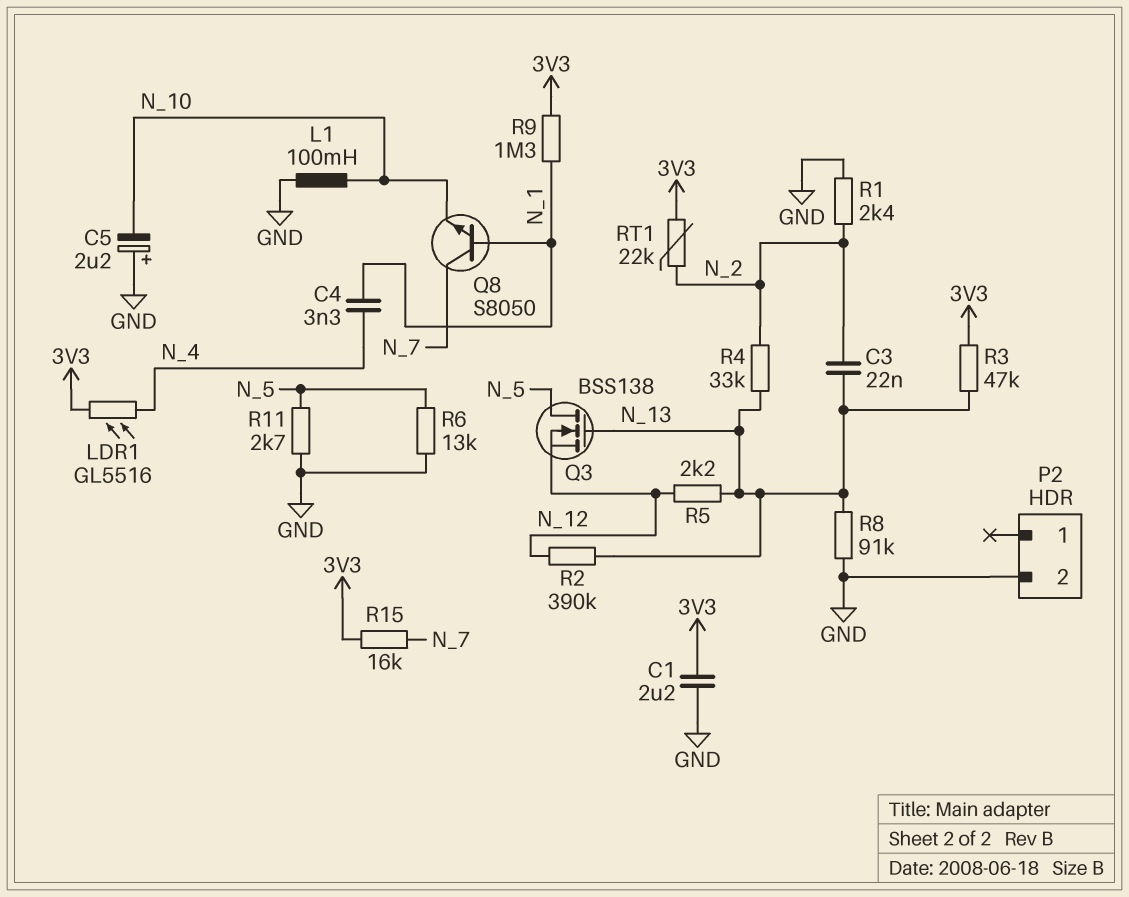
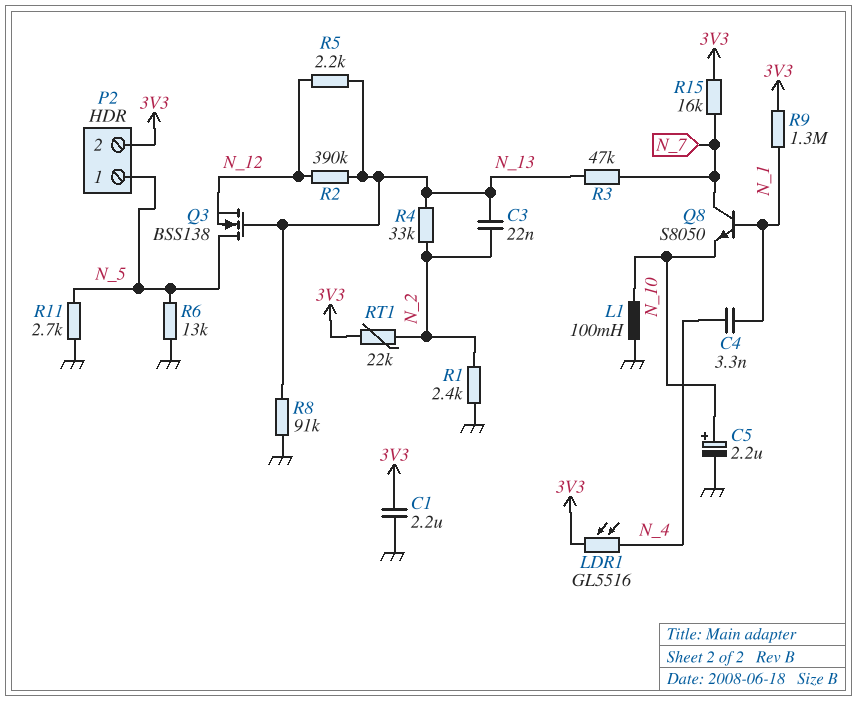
C5: 2.2uF (plus GND, minus N_10) -> 2.2uF (plus N_10, minus GND)
P2 pin 1: none -> N_5
P2 pin 2: GND -> 3V3
R3: 47k (3V3, N_13) -> 47k (N_7, N_13)

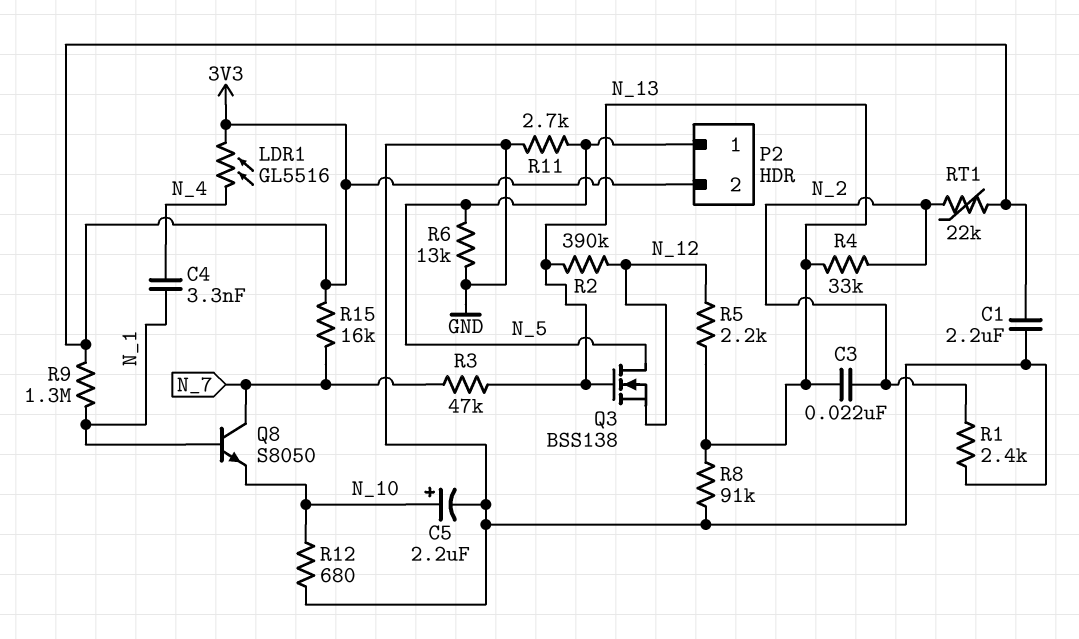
L1: 100mH (GND, N_10) -> none
R12: none -> 680 (GND, N_10)

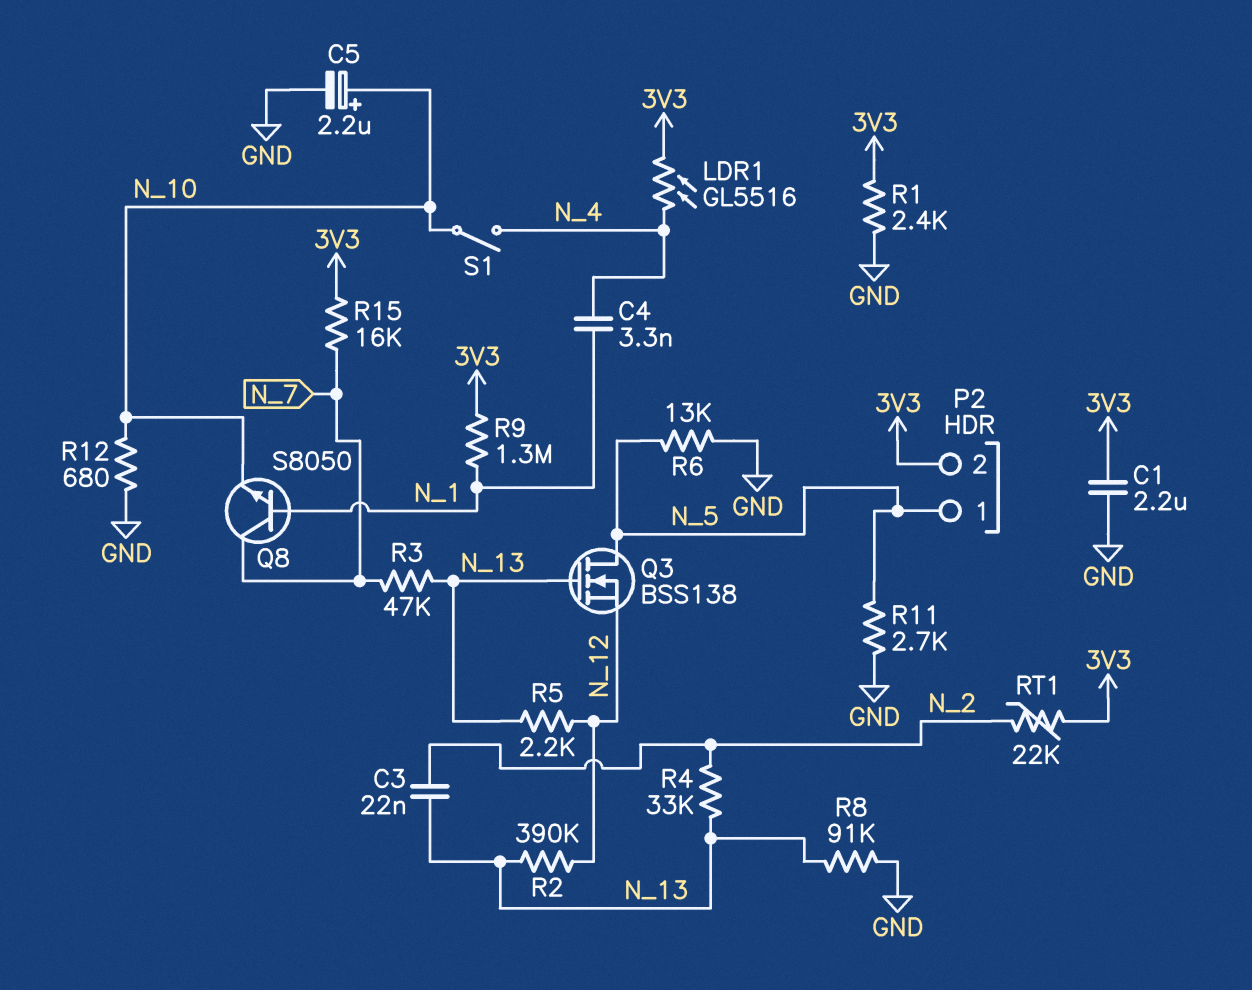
R1: 2.4k (GND, N_2) -> 2.4k (3V3, GND)
S1: none -> switch (N_4, N_10)

